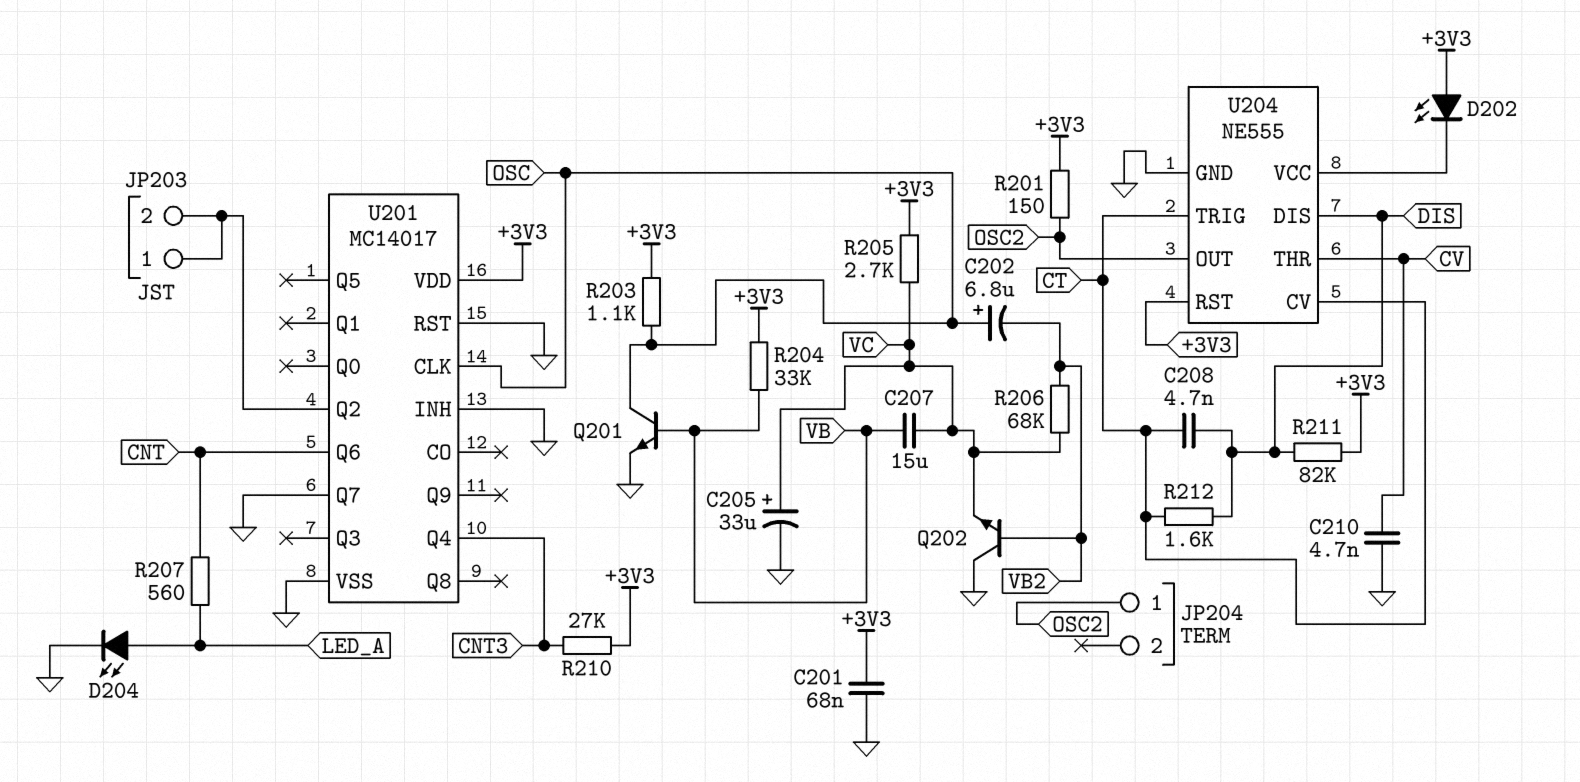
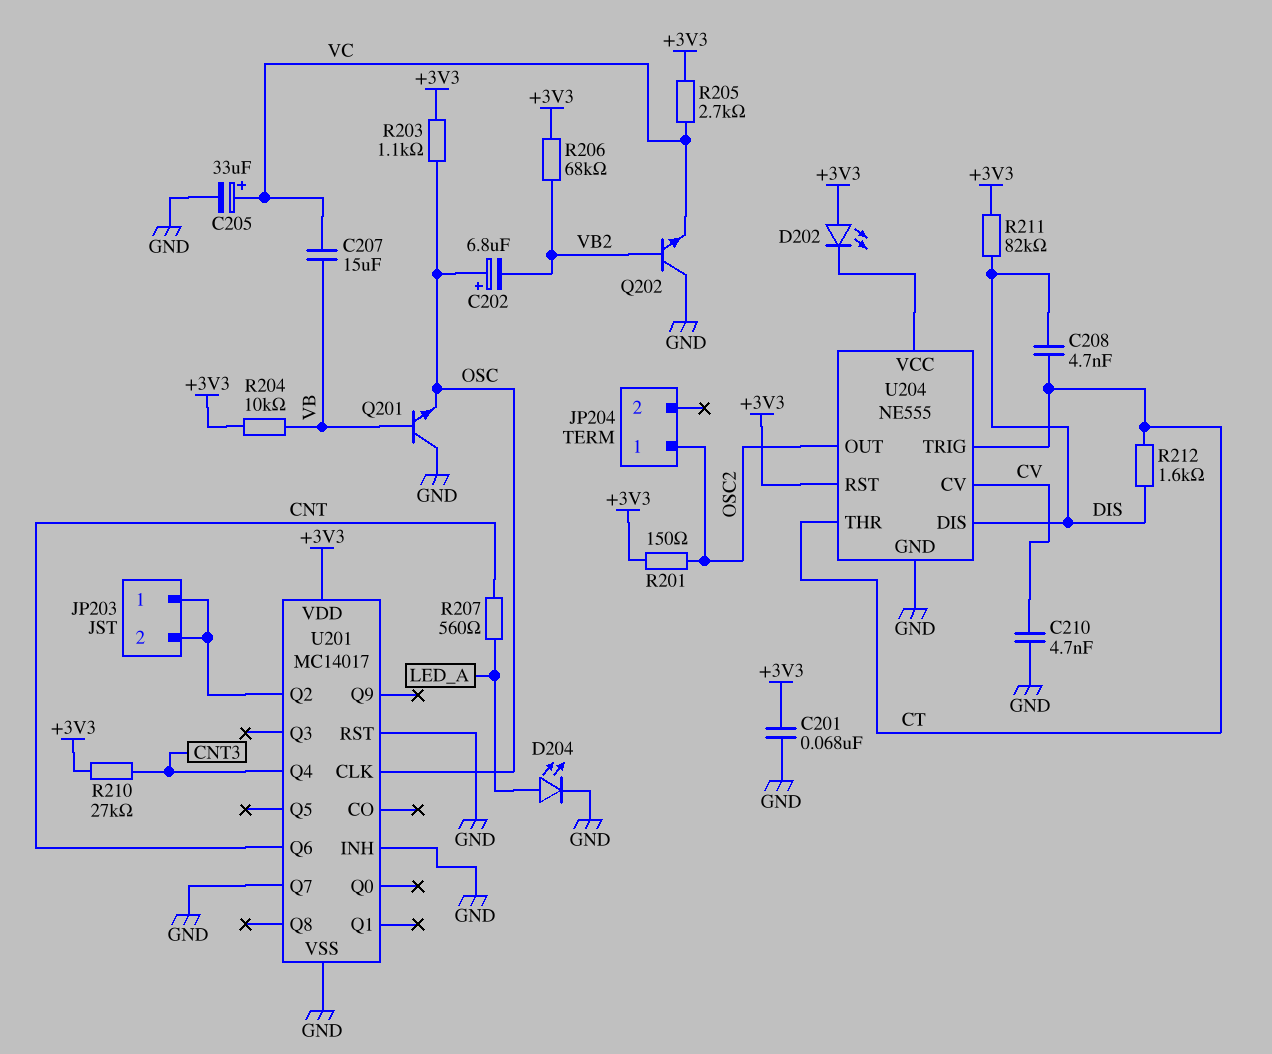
Q201: NPN (B VB, C OSC, E GND) -> NPN (B VB, C GND, E OSC)
R204: 33k (+3V3, VB) -> 10k (+3V3, VB)
R206: 68k (VB2, VC) -> 68k (+3V3, VB2)
U204 pin CV: CT -> CV
U204 pin THR: CV -> CT

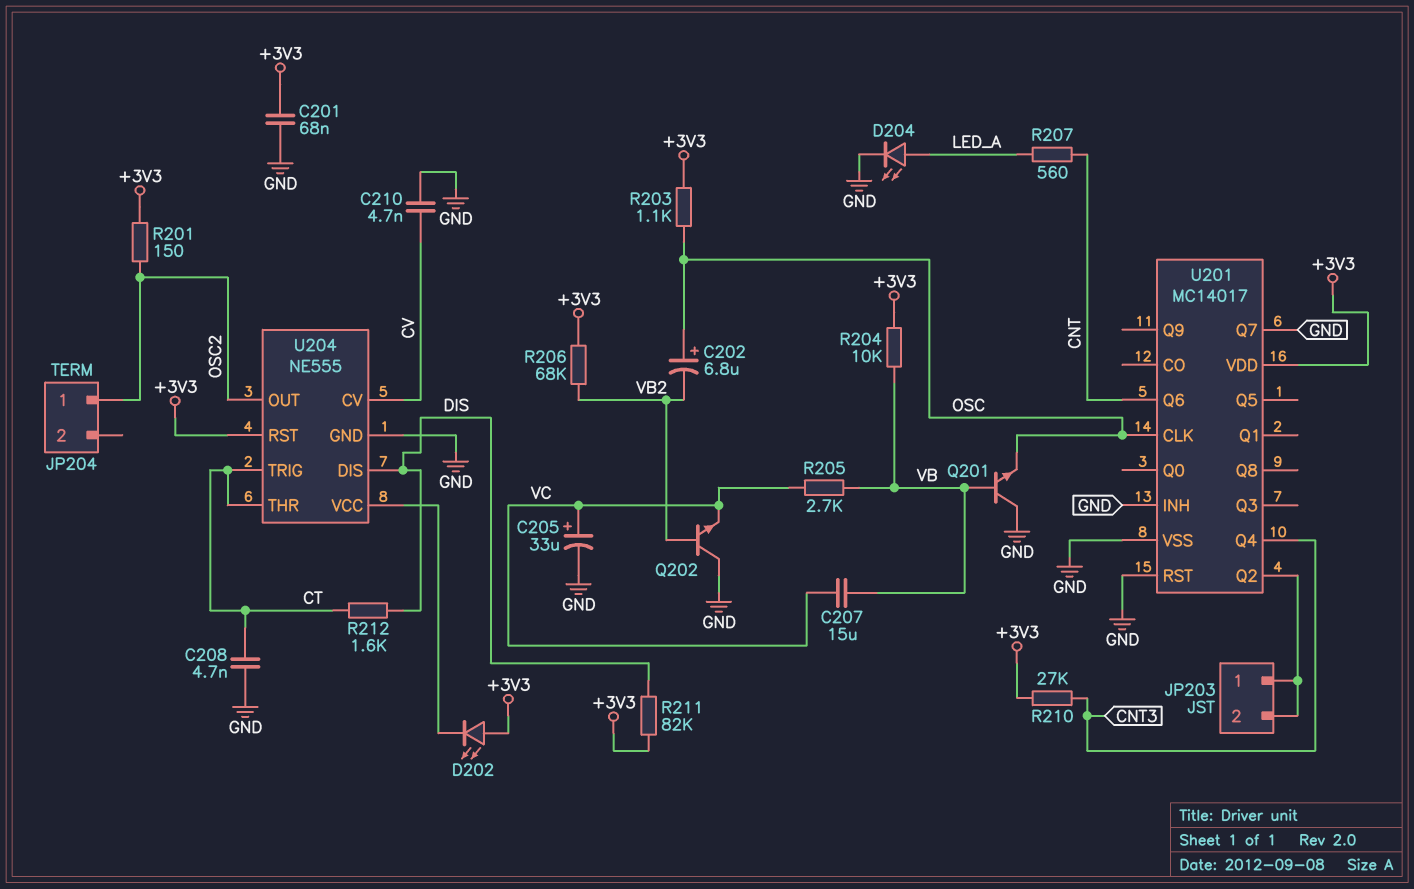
C208: 4.7nF (CT, DIS) -> 4.7nF (CT, GND)
R205: 2.7k (+3V3, VC) -> 2.7k (VB, VC)

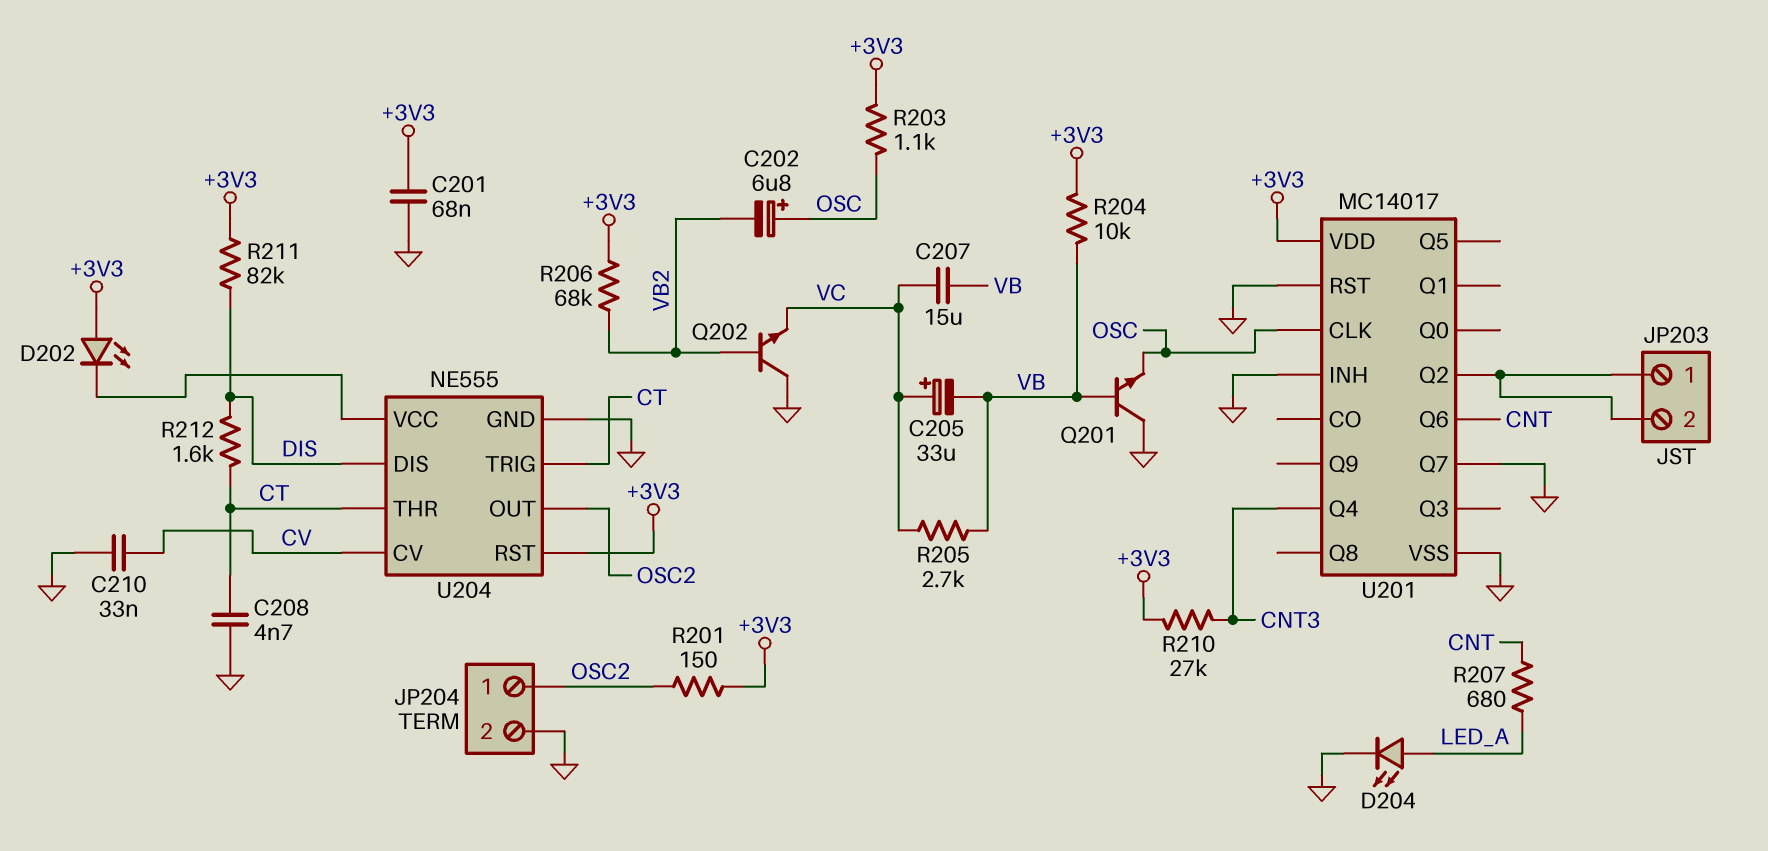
C205: 33uF (plus VC, minus GND) -> 33uF (plus VC, minus VB)
C210: 4.7nF (CV, GND) -> 33nF (CV, GND)
JP204 pin 2: none -> GND
R207: 560 (CNT, LED_A) -> 680 (CNT, LED_A)

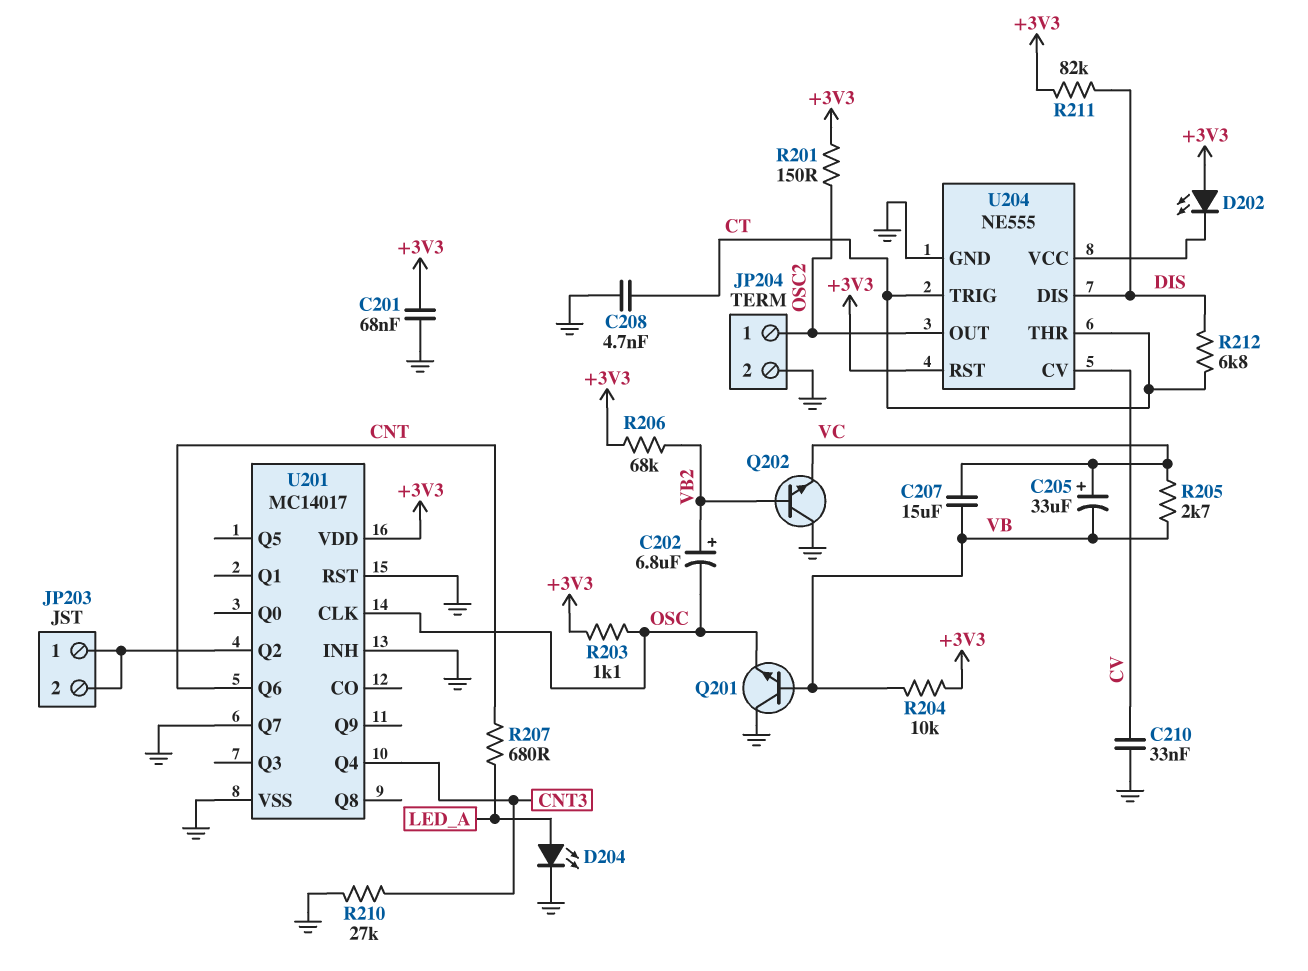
C202: 6.8uF (plus OSC, minus VB2) -> 6.8uF (plus VB2, minus OSC)
R210: 27k (+3V3, CNT3) -> 27k (CNT3, GND)
R212: 1.6k (CT, DIS) -> 6.8k (CT, DIS)

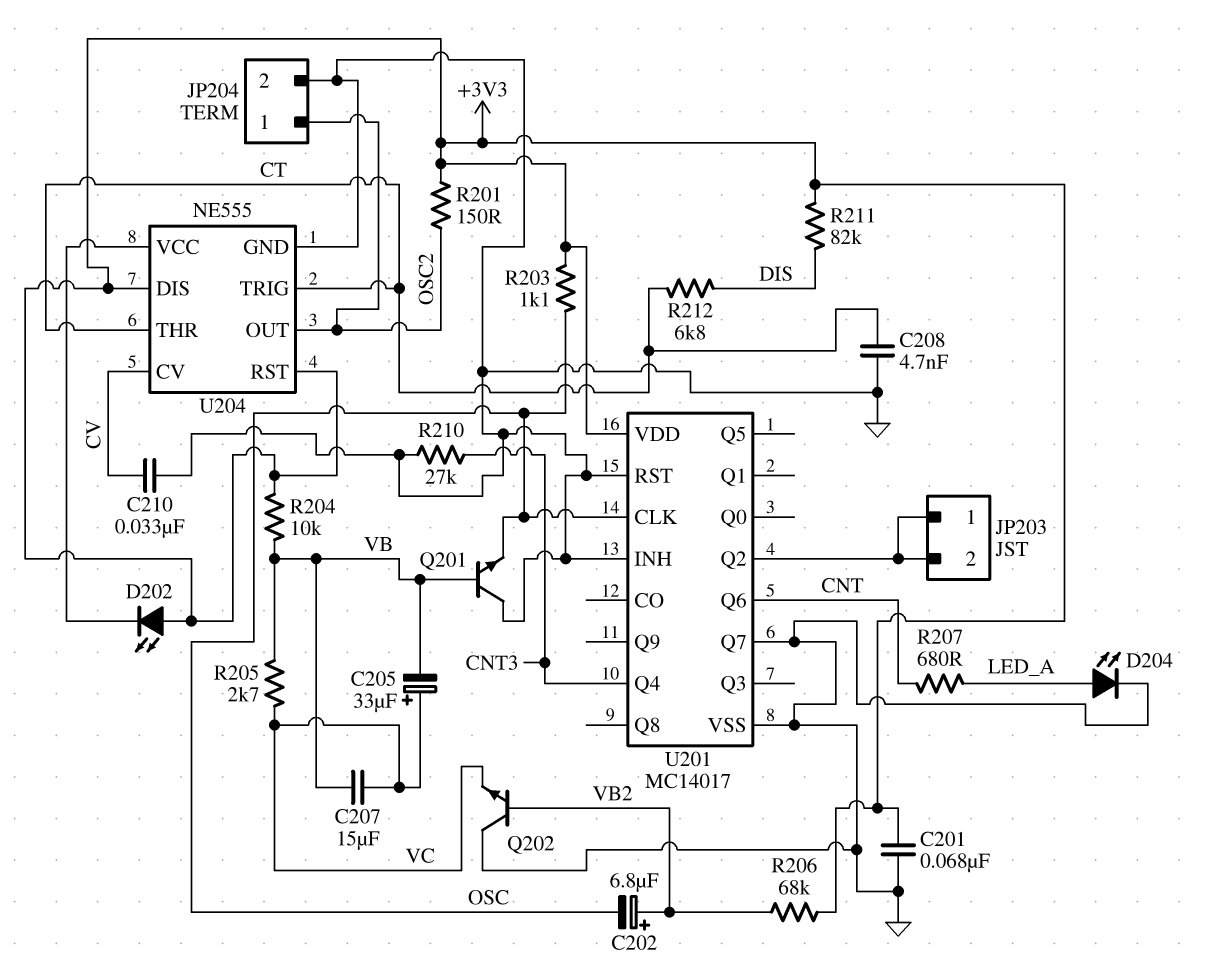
U204 pin DIS: DIS -> +3V3

